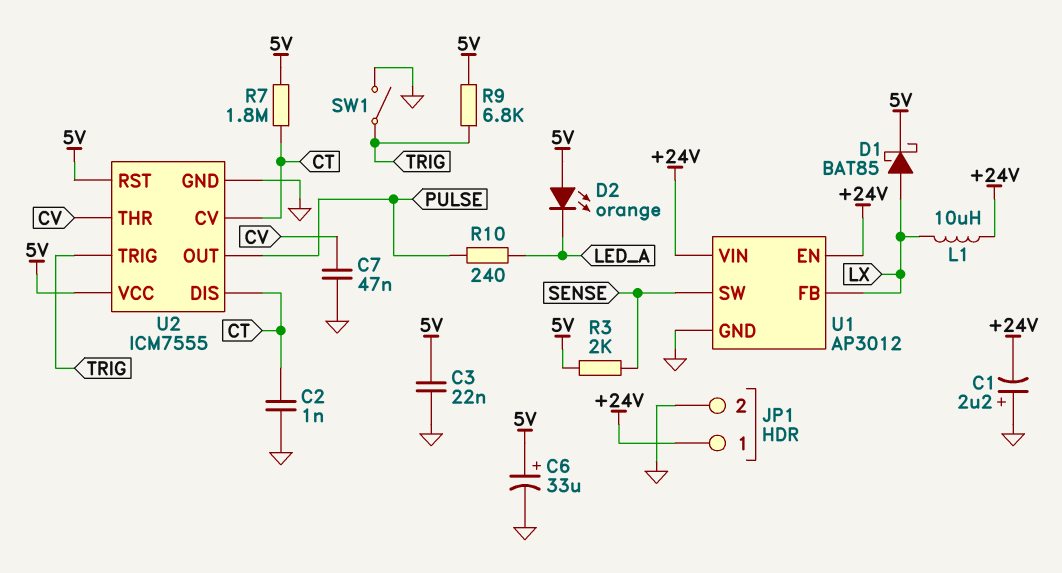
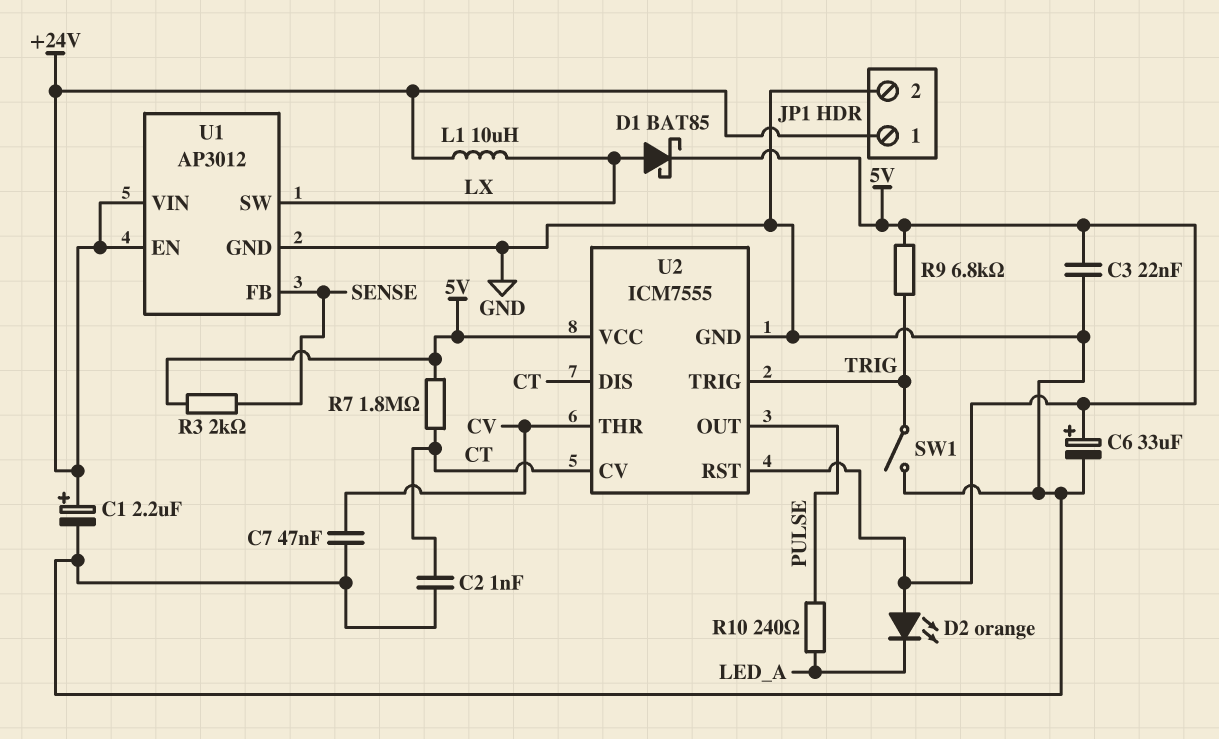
C1: 2.2uF (plus GND, minus +24V) -> 2.2uF (plus +24V, minus GND)
U1 pin FB: LX -> SENSE
U1 pin SW: SENSE -> LX

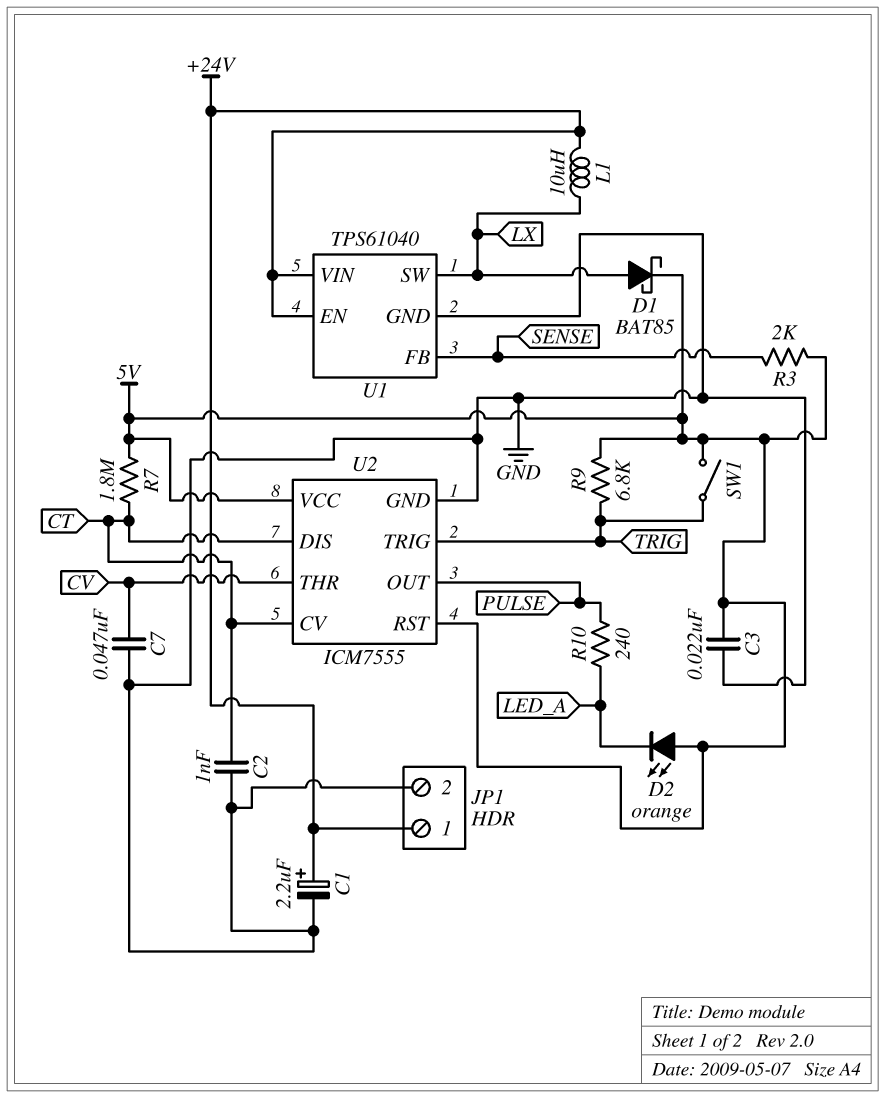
C6: 33uF (plus 5V, minus GND) -> none
SW1: switch (GND, TRIG) -> switch (5V, TRIG)
U1: AP3012 -> TPS61040

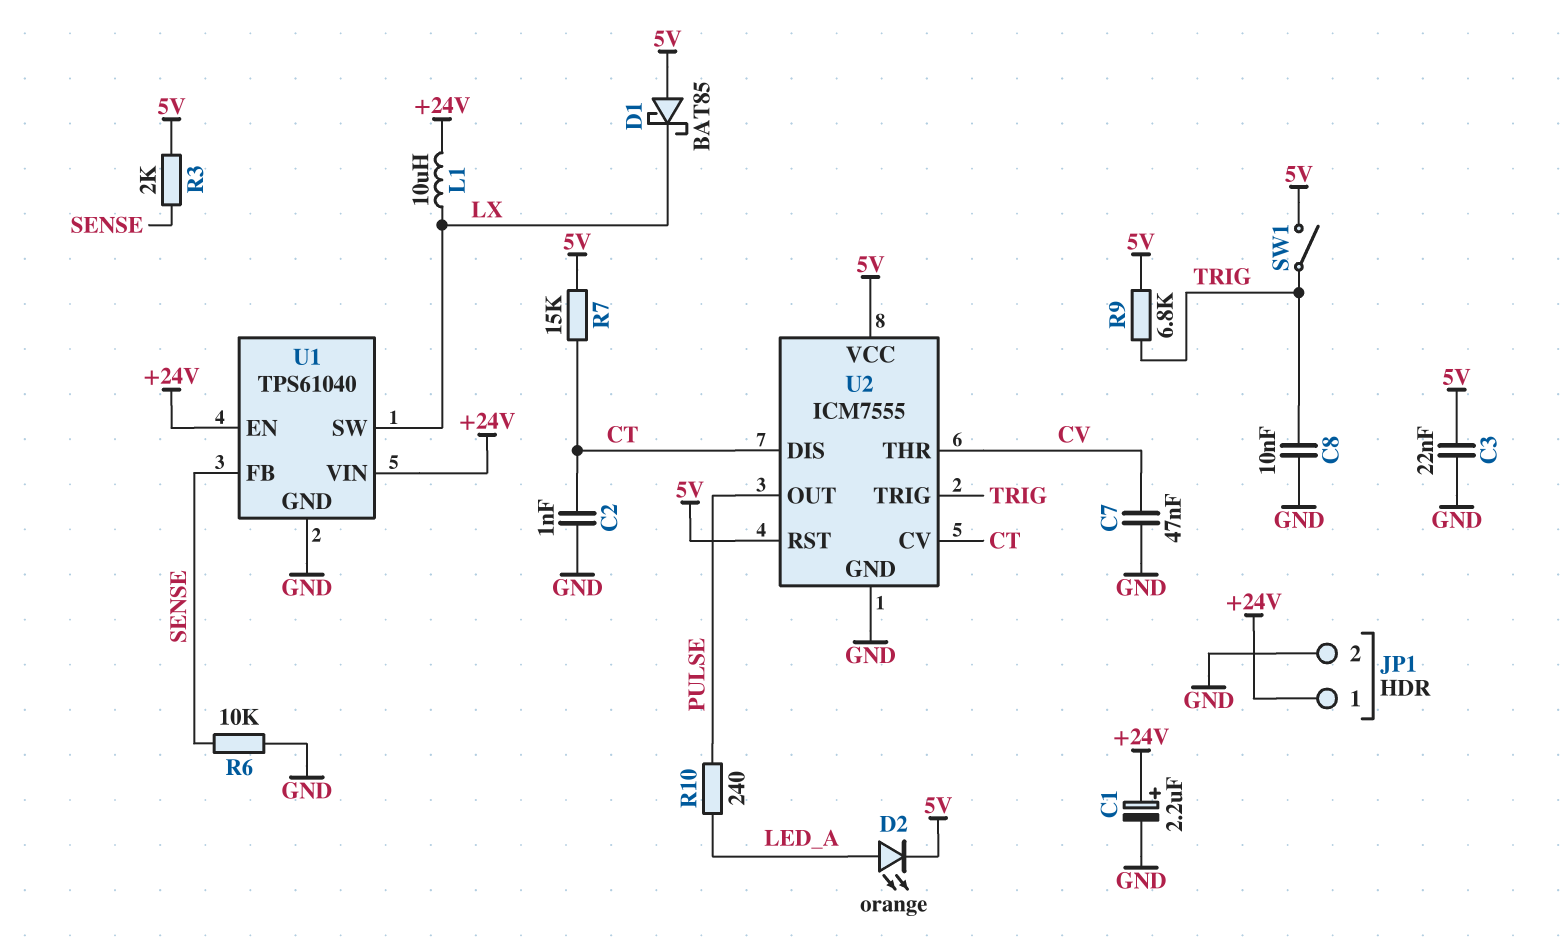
C8: none -> 10nF (GND, TRIG)
D1: schottky BAT85 (A LX, K 5V) -> schottky BAT85 (A 5V, K LX)
D2: LED orange (A 5V, K LED_A) -> LED orange (A LED_A, K 5V)
R6: none -> 10k (GND, SENSE)
R7: 1.8M (5V, CT) -> 15k (5V, CT)

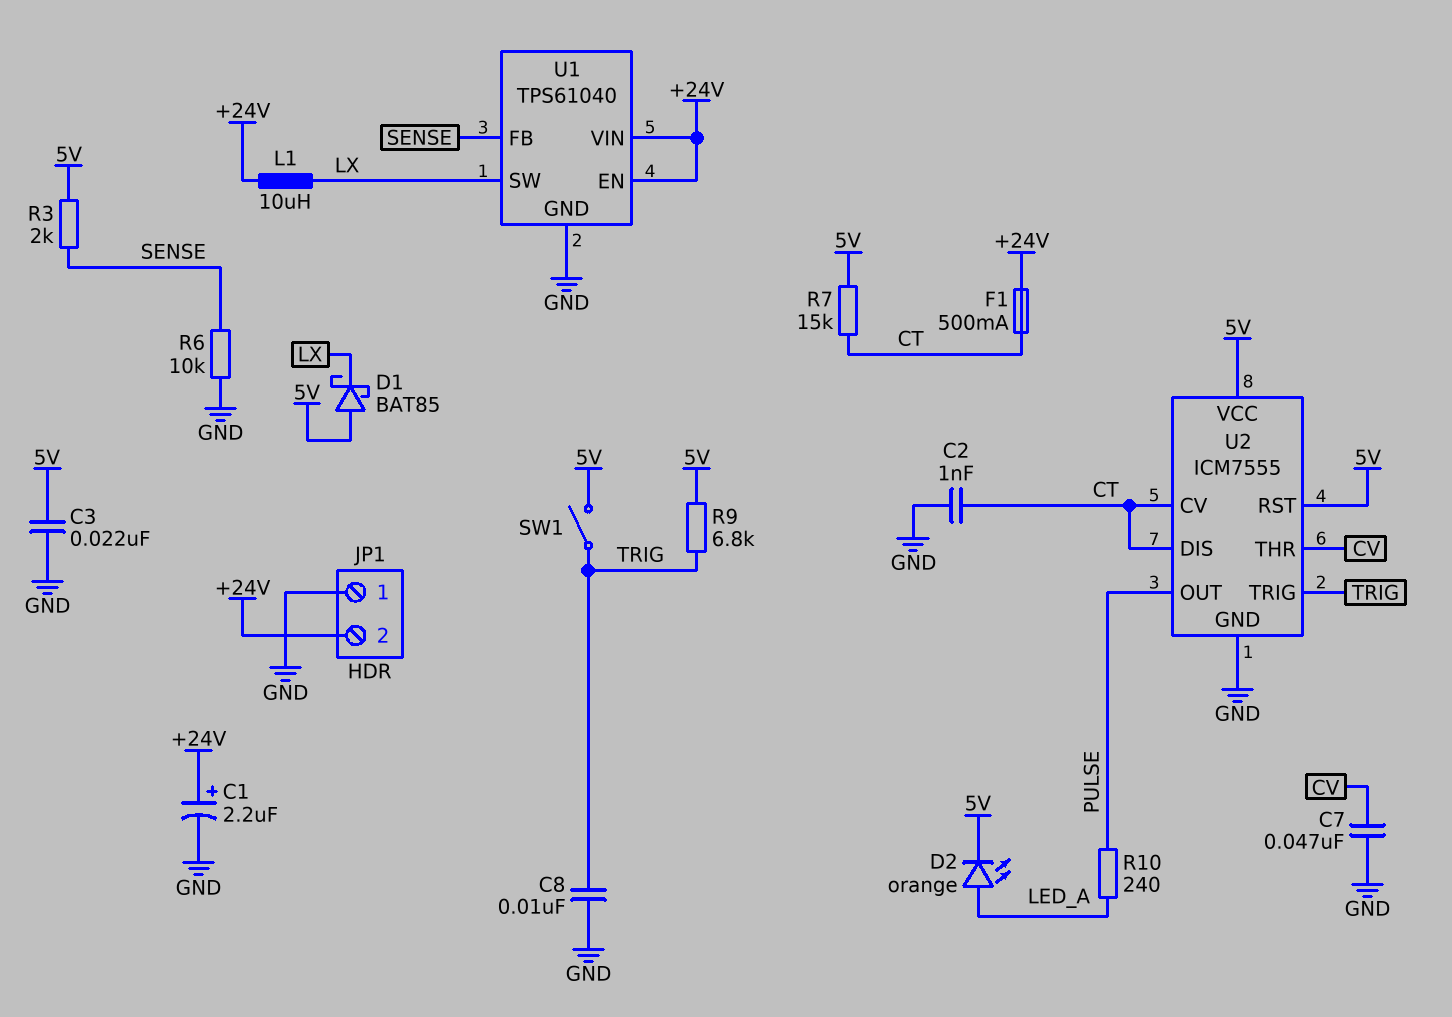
F1: none -> 500mA (+24V, CT)
JP1 pin 1: +24V -> GND
JP1 pin 2: GND -> +24V

